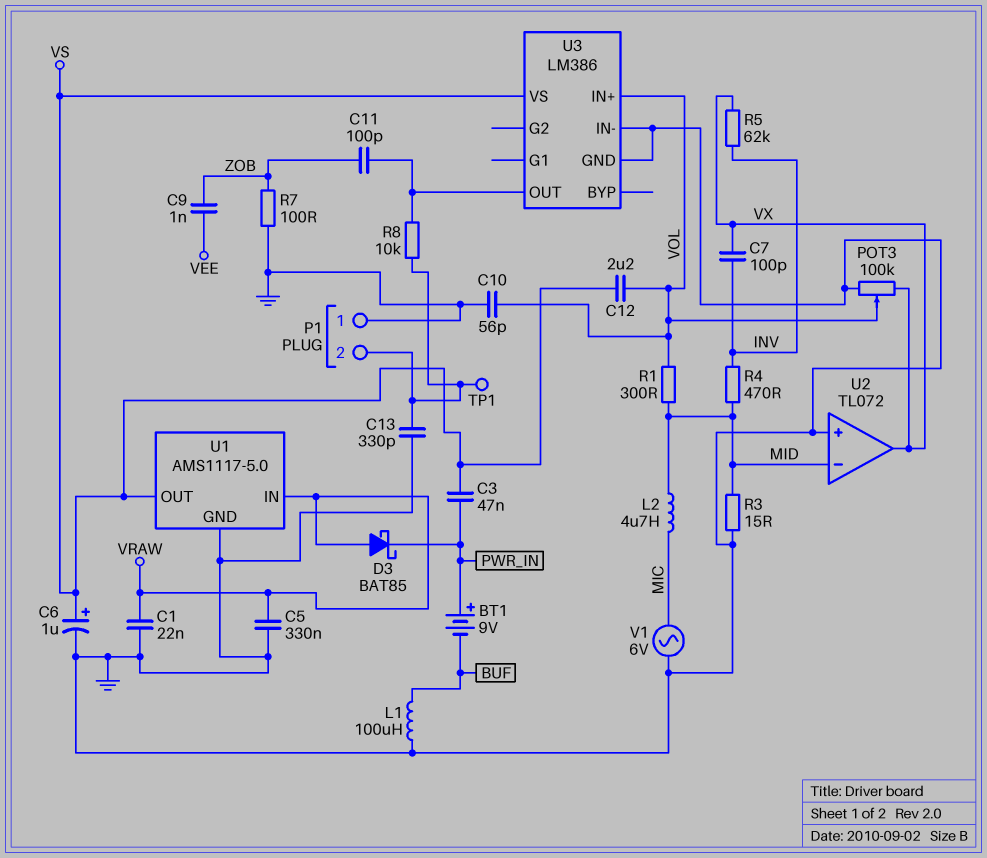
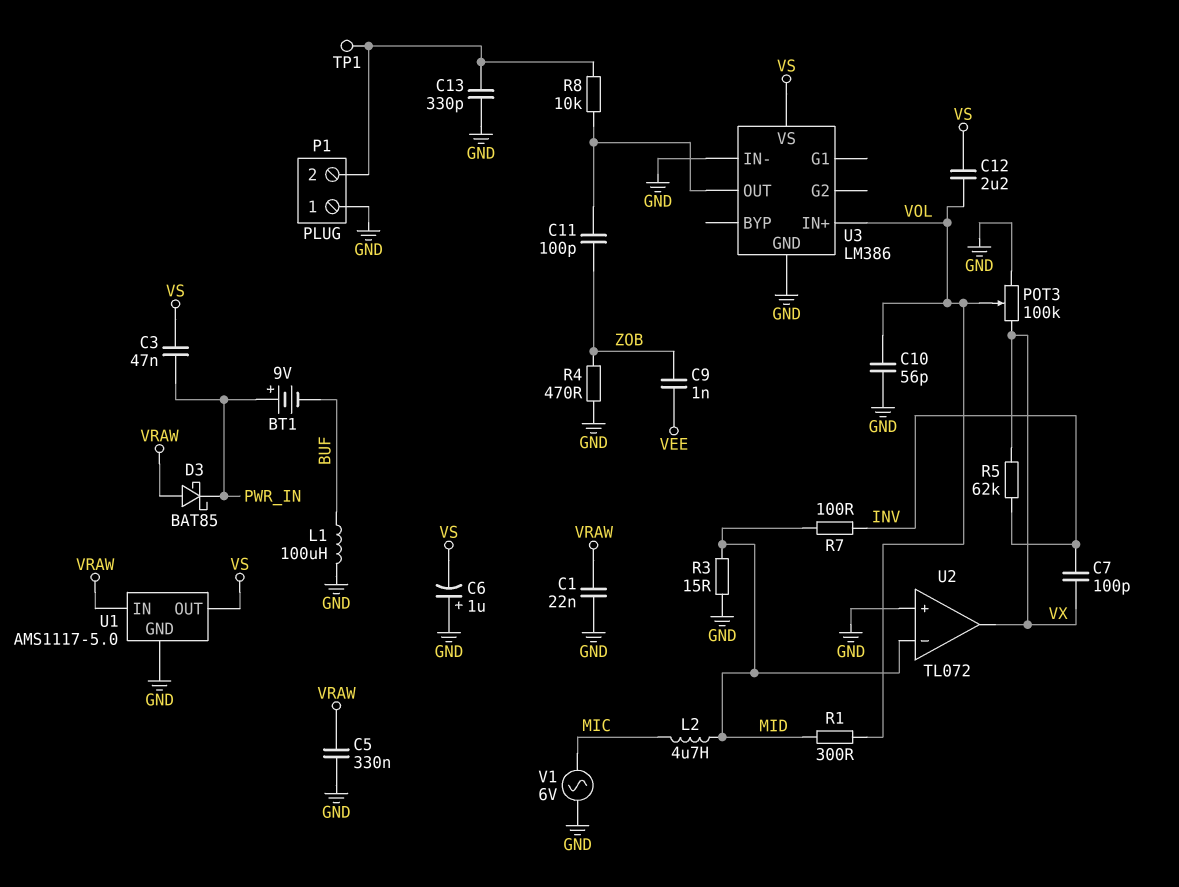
C6: 1uF (plus VS, minus GND) -> 1uF (plus GND, minus VS)
R4: 470 (INV, MID) -> 470 (GND, ZOB)
R7: 100 (GND, ZOB) -> 100 (INV, MID)

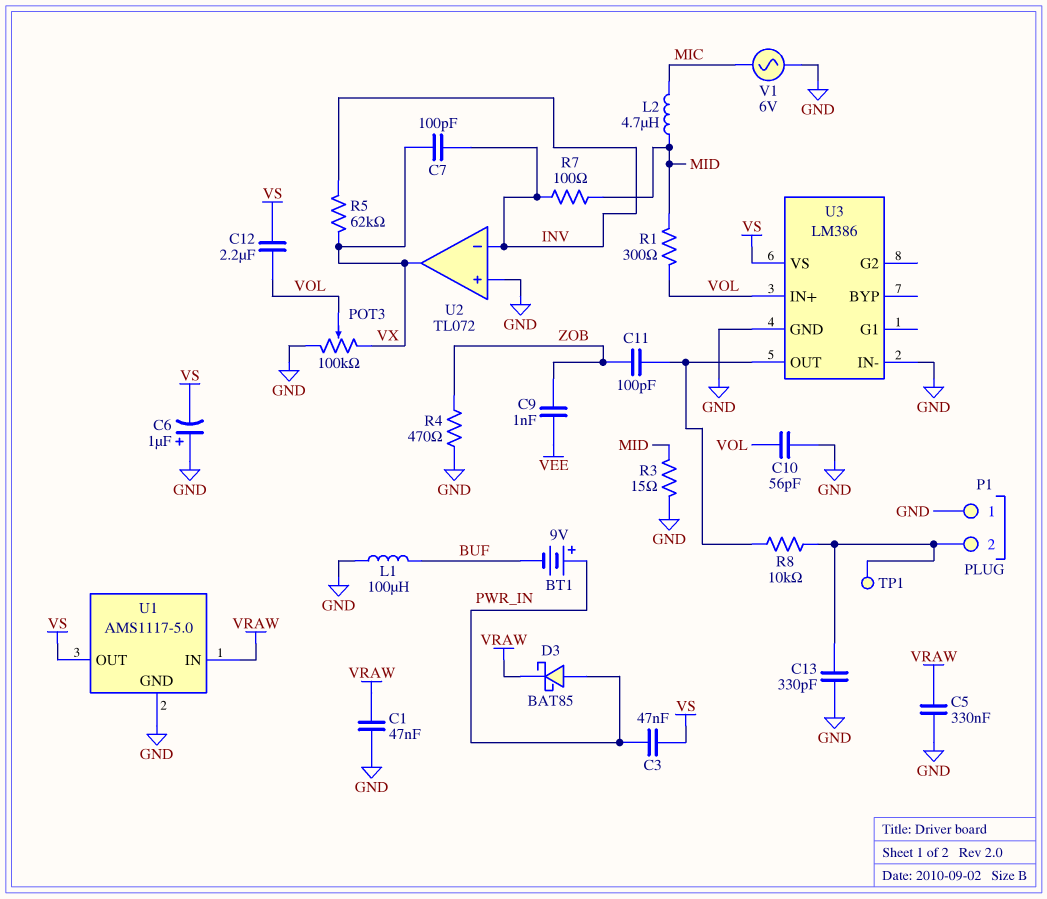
C1: 22nF (GND, VRAW) -> 47nF (GND, VRAW)
D3: schottky BAT85 (A VRAW, K PWR_IN) -> schottky BAT85 (A PWR_IN, K VRAW)
U2 pin in-: MID -> INV

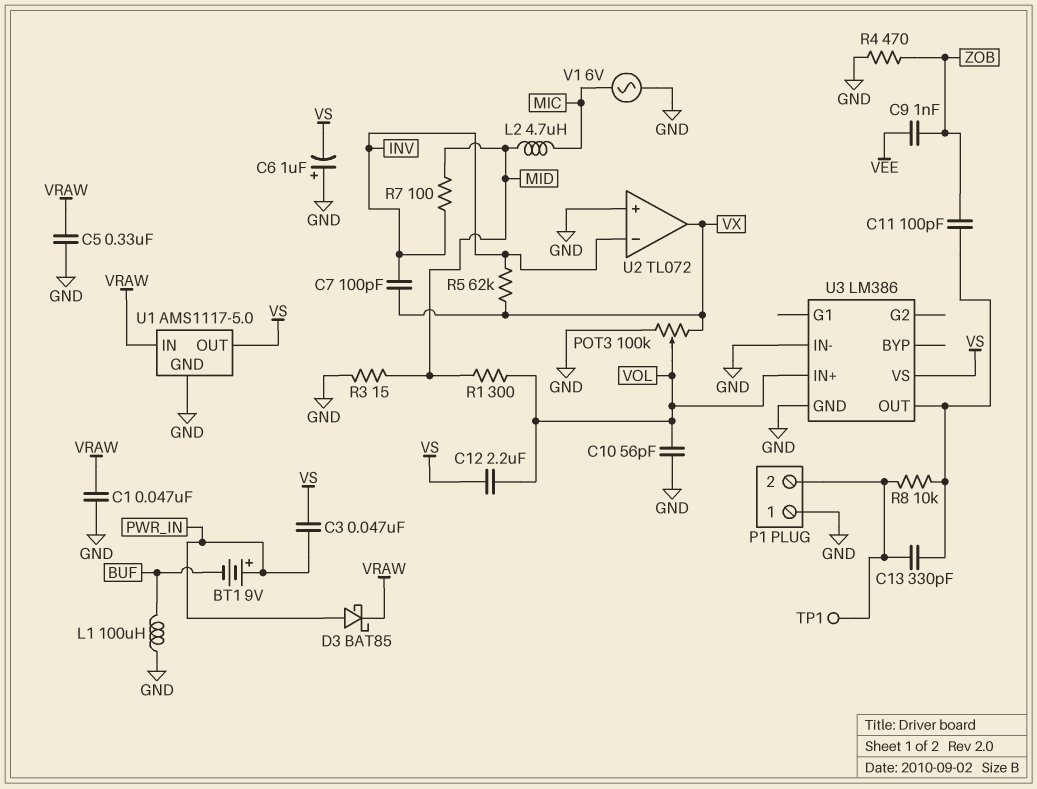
C13: 330pF (GND, P1/2) -> 330pF (P1/2, U3/OUT)

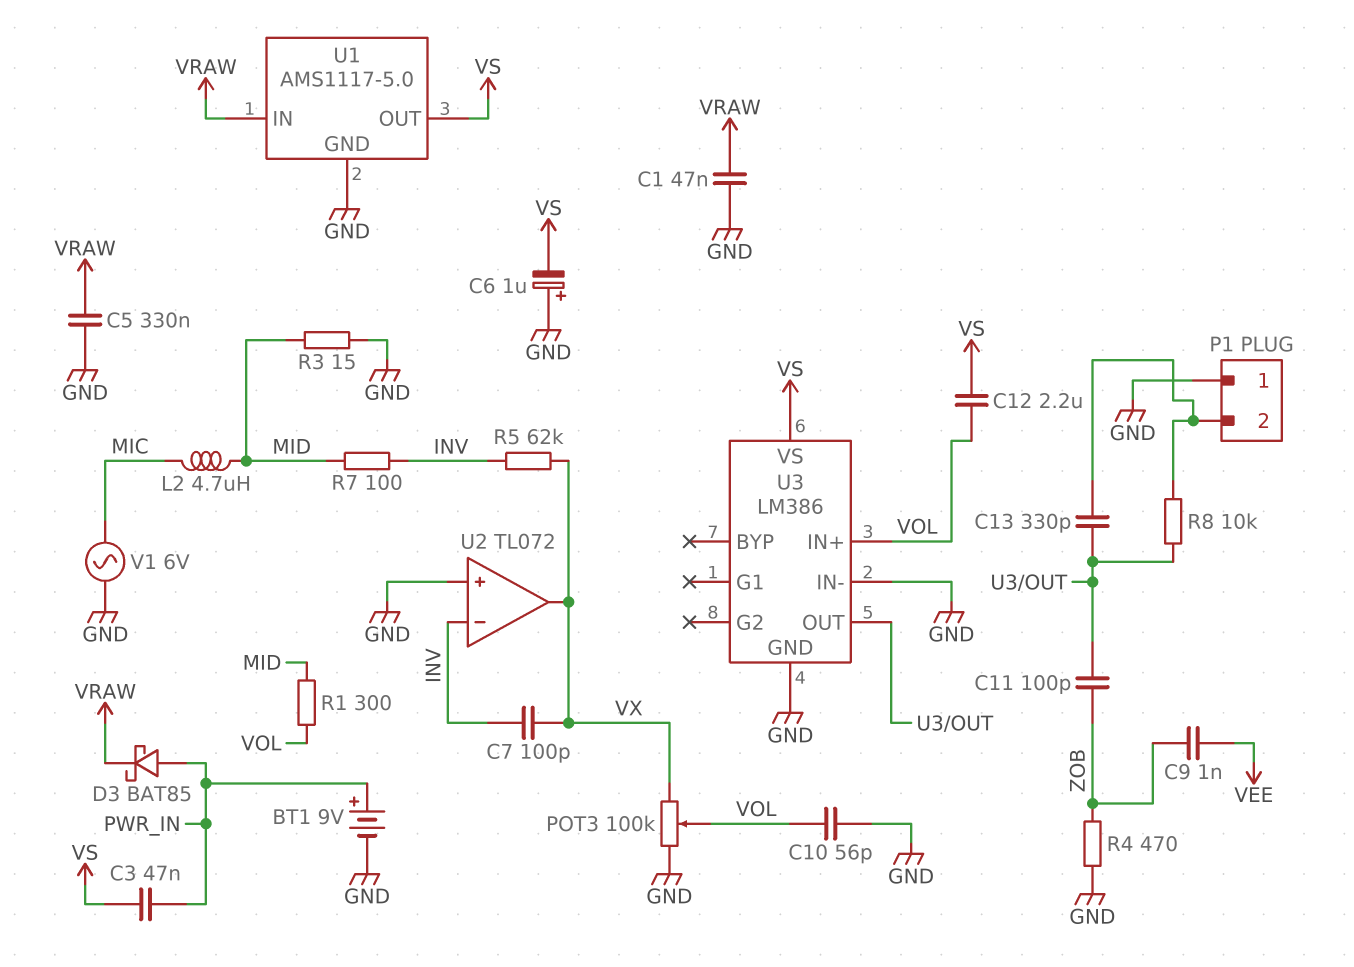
BT1: 9V (plus PWR_IN, minus BUF) -> 9V (plus PWR_IN, minus GND)
L1: 100uH (BUF, GND) -> none
TP1: test point (P1/2) -> none

